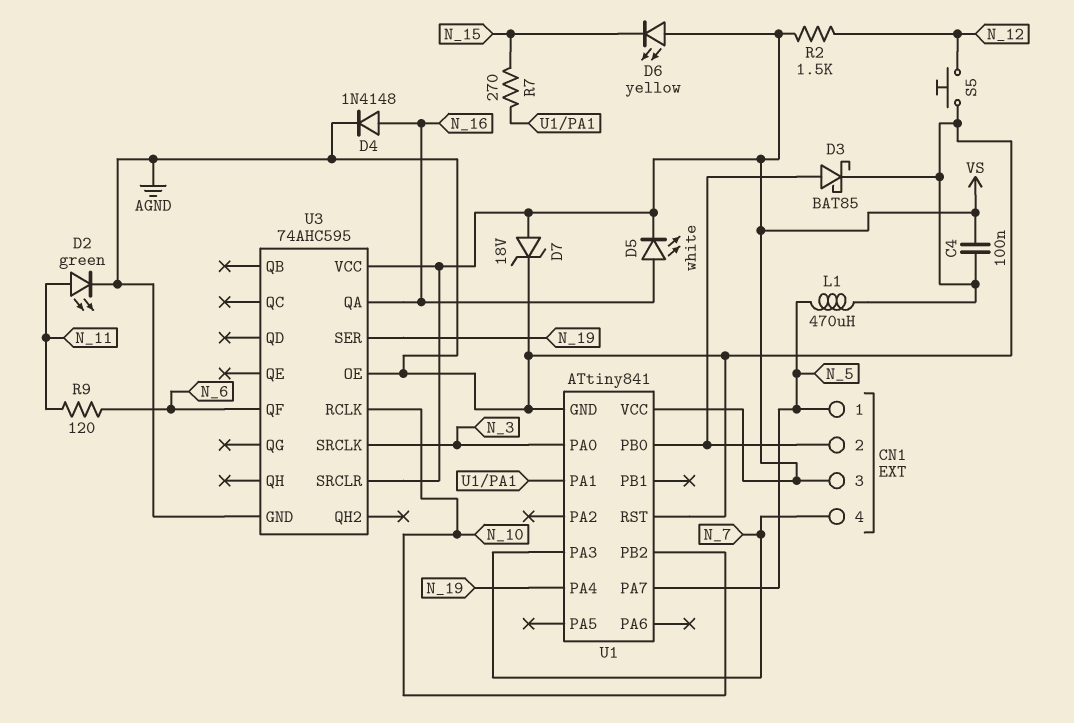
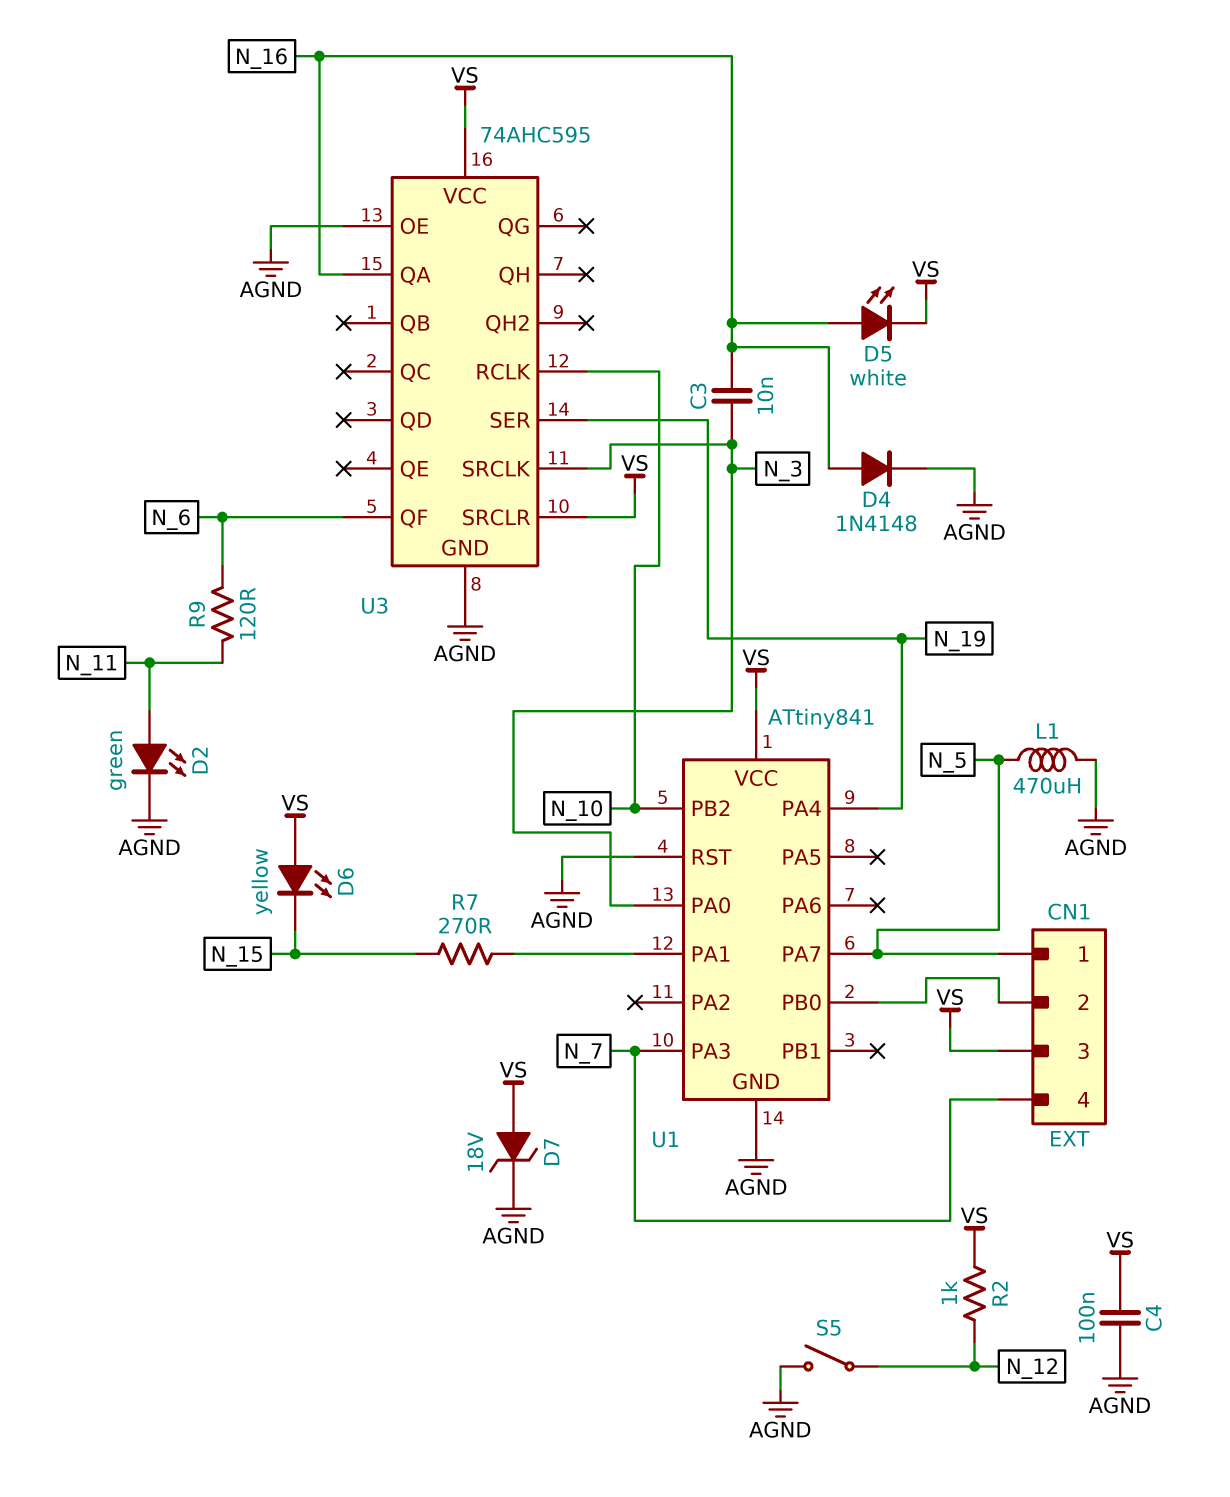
C3: none -> 10nF (N_3, N_16)
D3: schottky BAT85 (A CN1/2, K AGND) -> none
R2: 1.5k (N_12, VS) -> 1k (N_12, VS)
S5: button (AGND, N_12) -> switch (AGND, N_12)

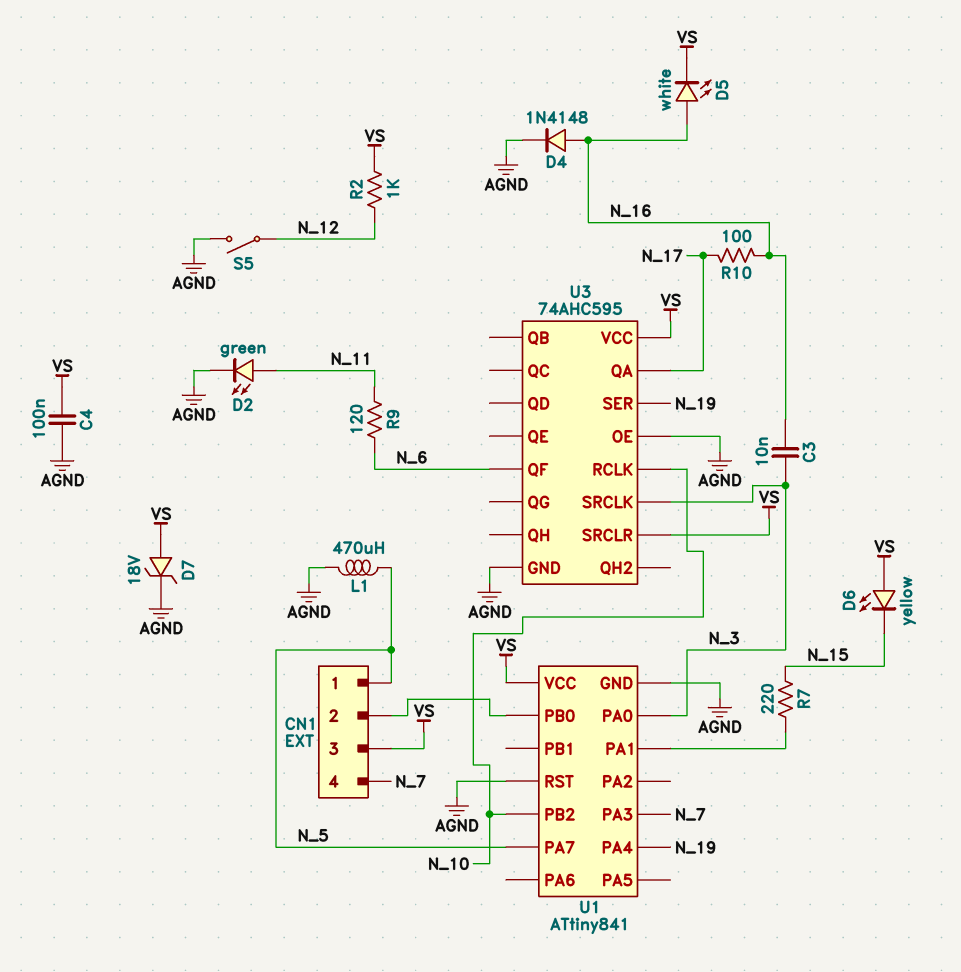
R7: 270 (N_15, U1/PA1) -> 220 (N_15, U1/PA1)
R10: none -> 100 (N_16, N_17)
U3 pin QA: N_16 -> N_17

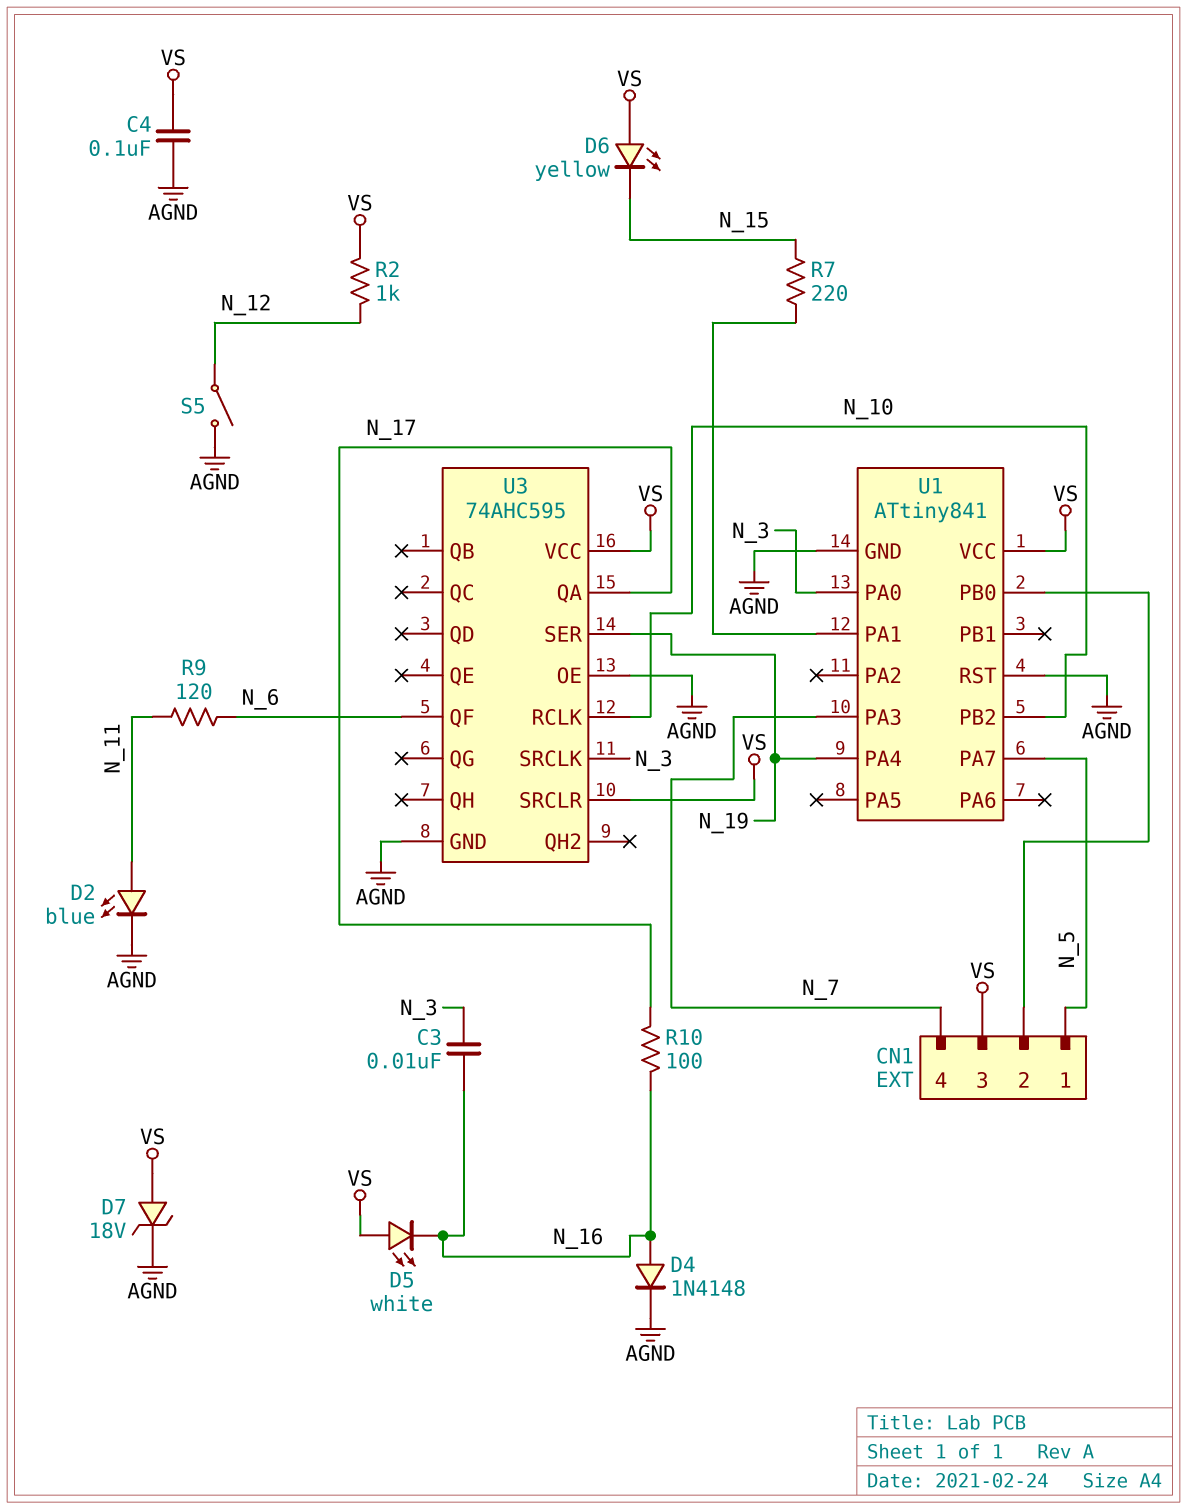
D2: LED green (A N_11, K AGND) -> LED blue (A N_11, K AGND)
D5: LED white (A N_16, K VS) -> LED white (A VS, K N_16)
L1: 470uH (AGND, N_5) -> none

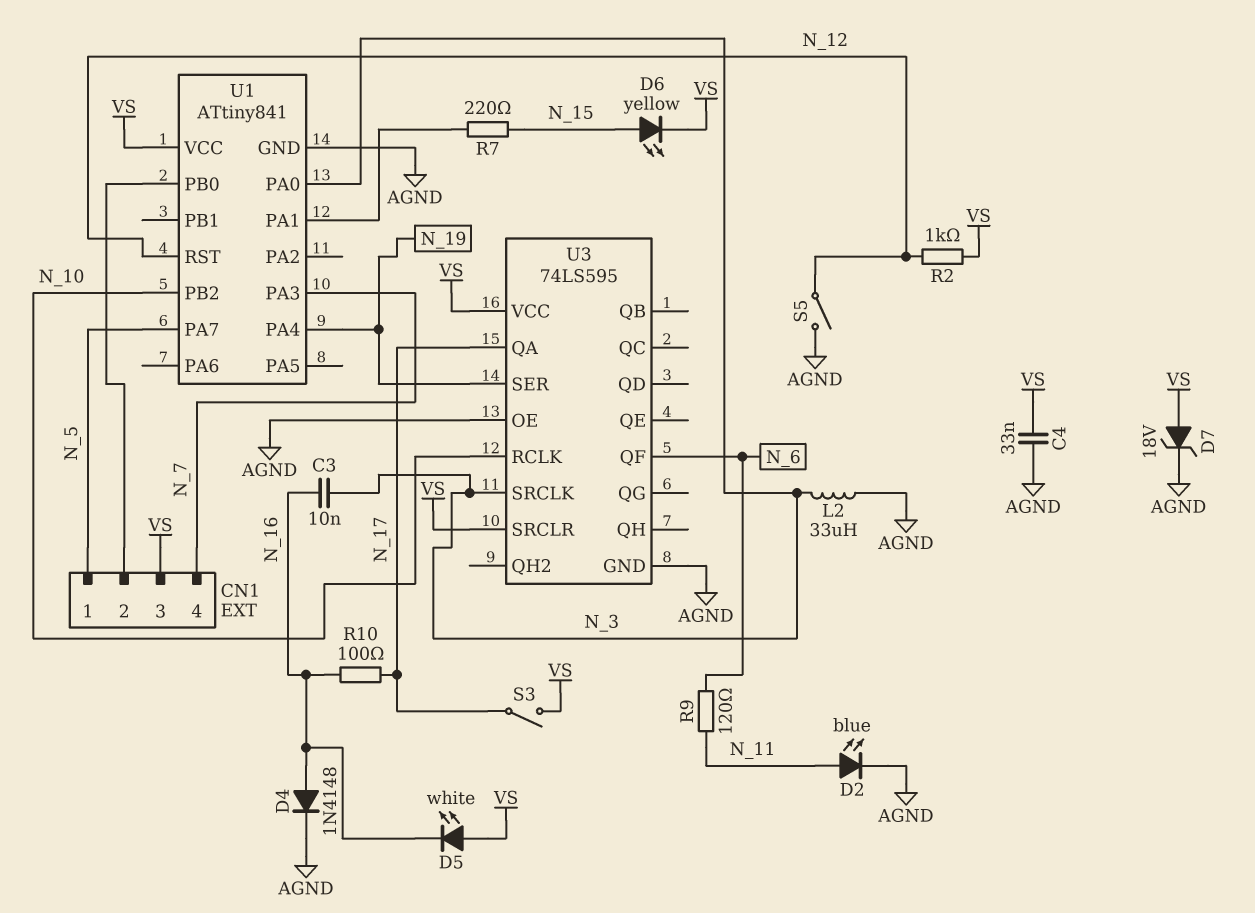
C4: 100nF (AGND, VS) -> 33nF (AGND, VS)
D6: LED yellow (A VS, K N_15) -> LED yellow (A N_15, K VS)
L2: none -> 33uH (AGND, N_3)
S3: none -> switch (N_17, VS)
U1 pin RST: AGND -> N_12
U3: 74AHC595 -> 74LS595

